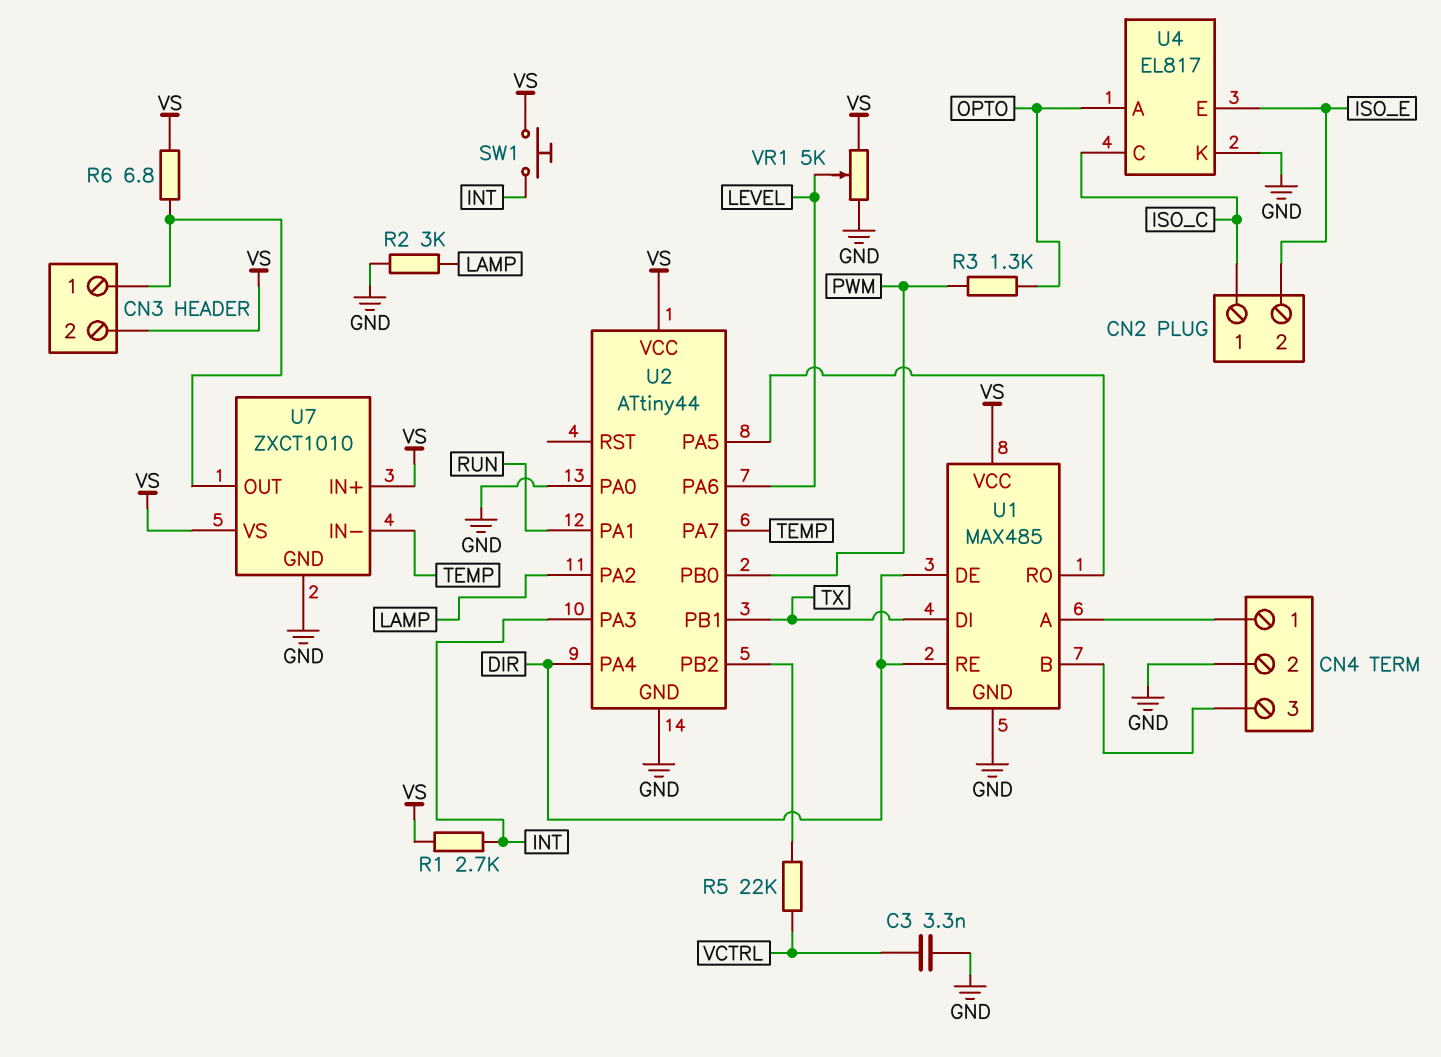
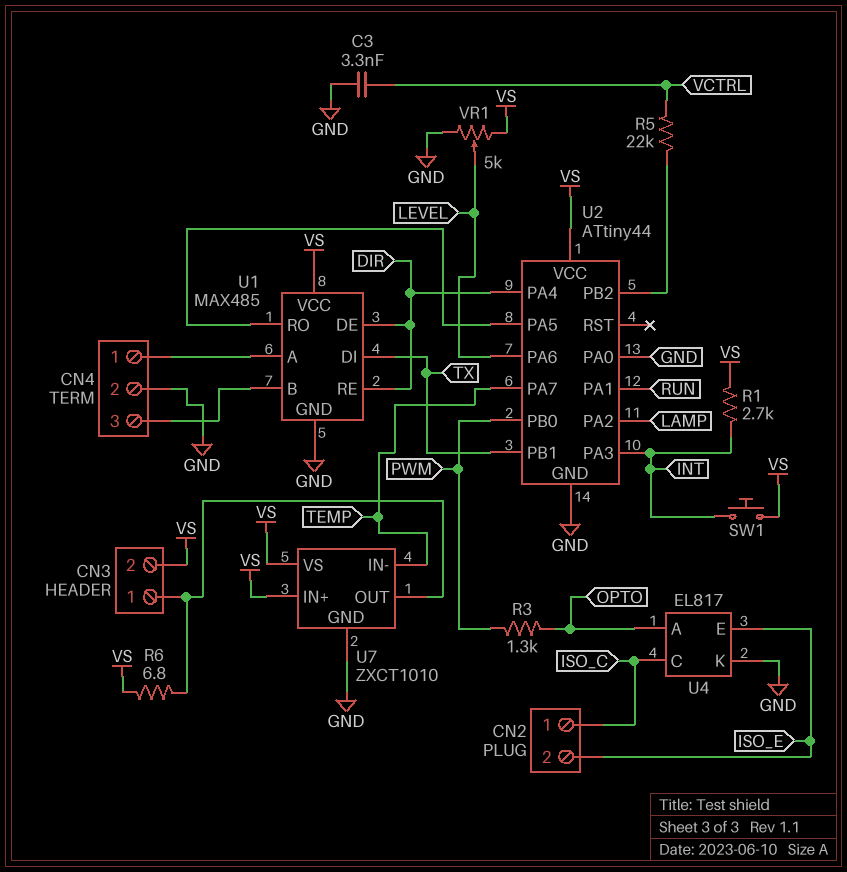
R2: 3k (GND, LAMP) -> none

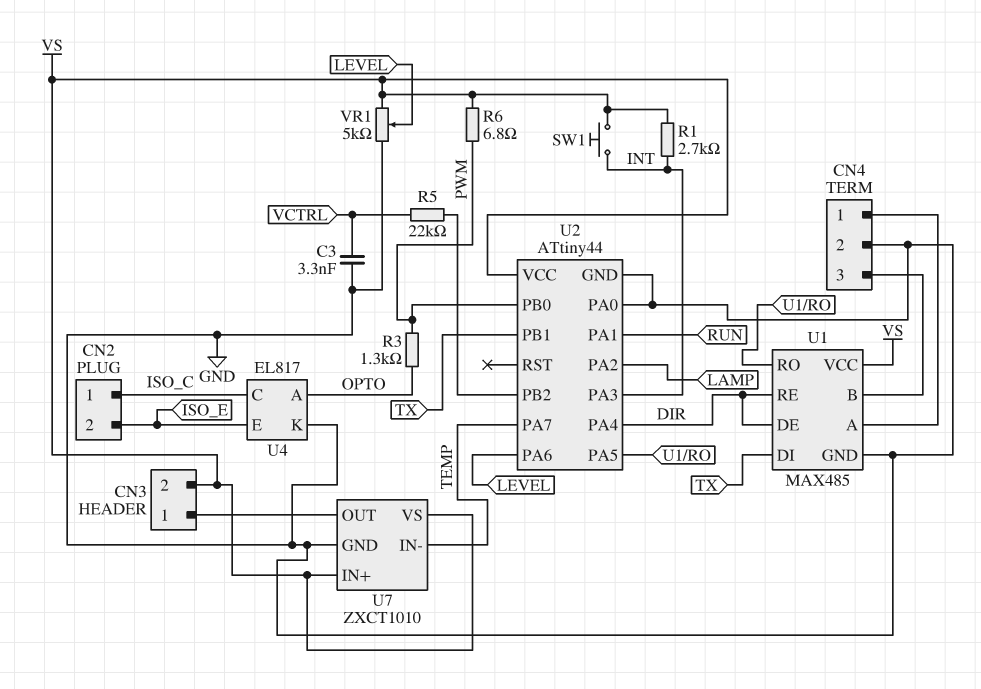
R6: 6.8 (CN3/1, VS) -> 6.8 (PWM, VS)

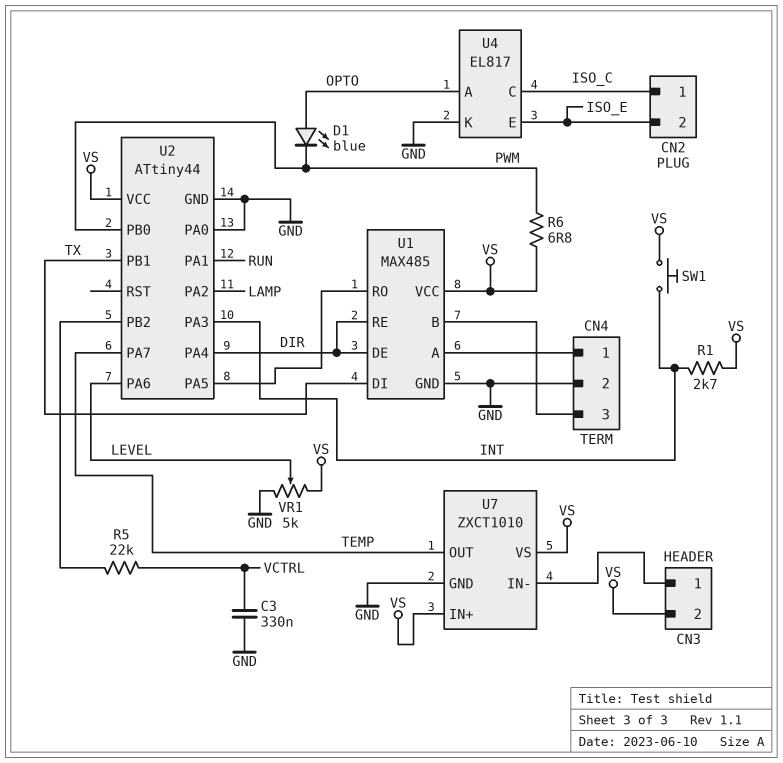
C3: 3.3nF (GND, VCTRL) -> 330nF (GND, VCTRL)
D1: none -> LED blue (A OPTO, K PWM)
R3: 1.3k (OPTO, PWM) -> none
U7 pin IN-: TEMP -> CN3/1
U7 pin OUT: CN3/1 -> TEMP

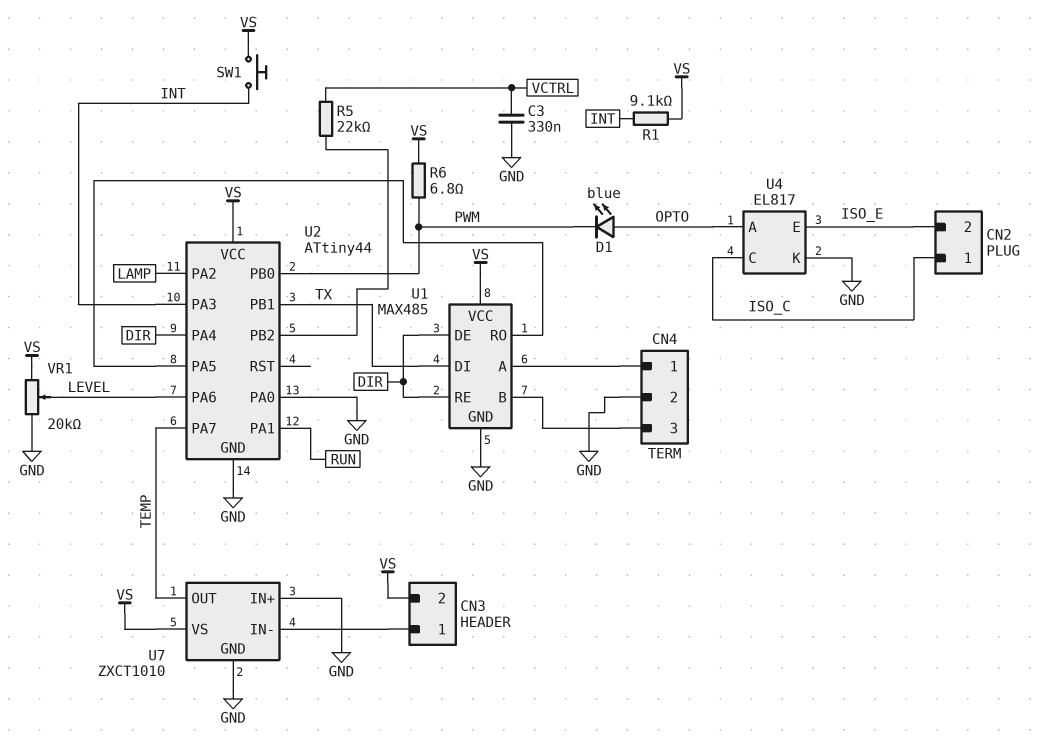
R1: 2.7k (INT, VS) -> 9.1k (INT, VS)
U7 pin IN+: VS -> GND
VR1: 5k (GND, VS, wiper LEVEL) -> 20k (GND, VS, wiper LEVEL)

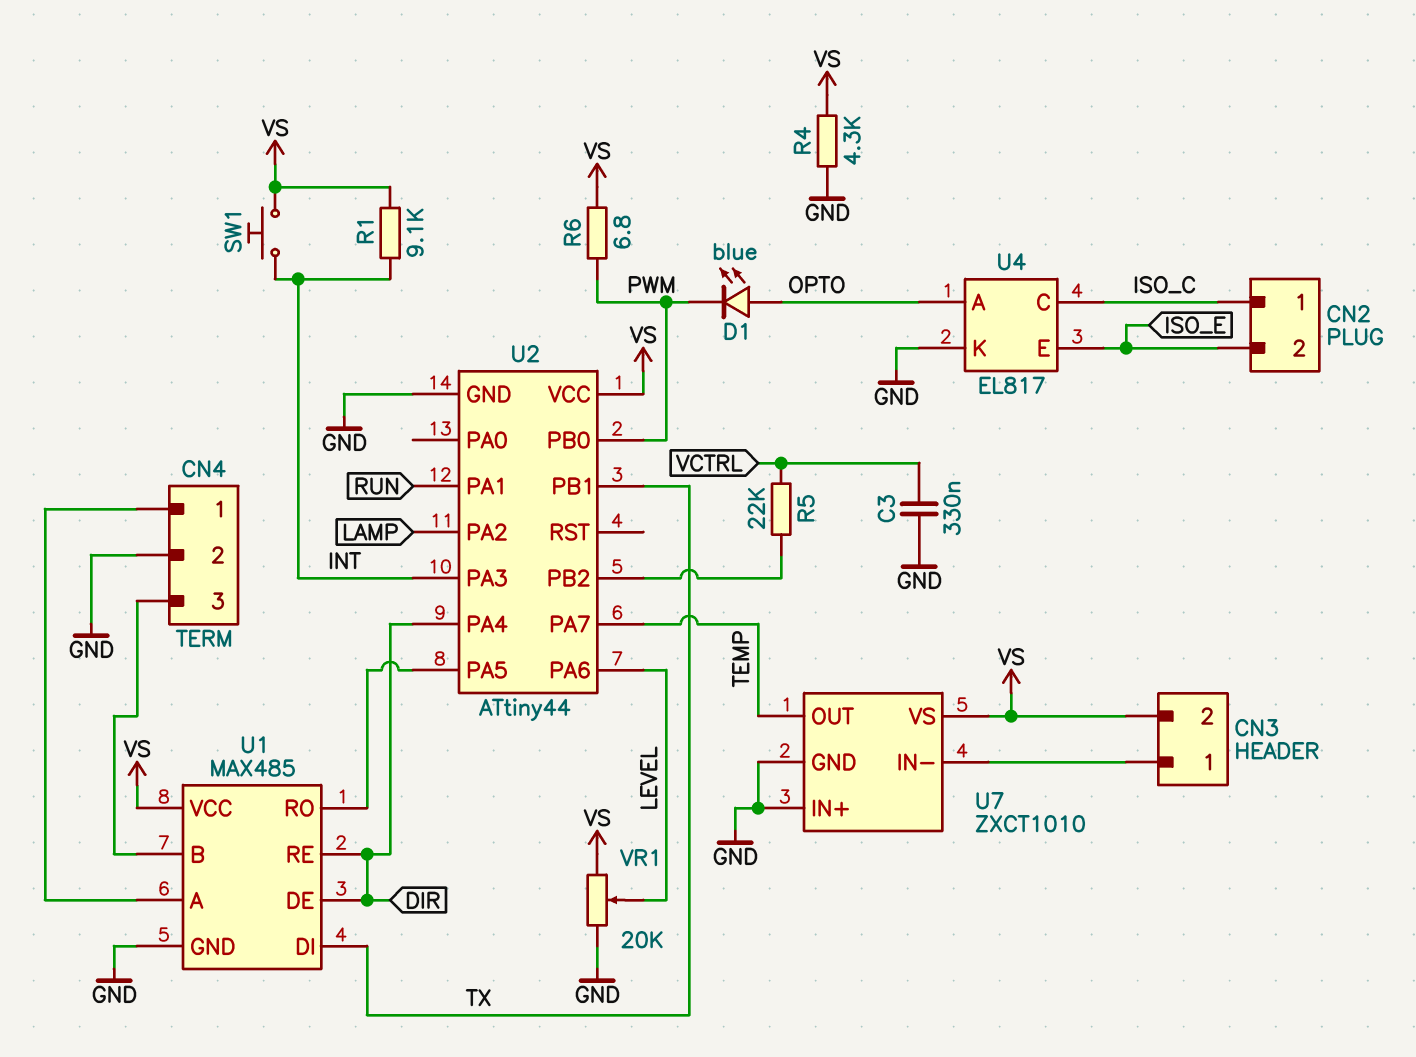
R4: none -> 4.3k (GND, VS)
U2 pin PA0: GND -> none

